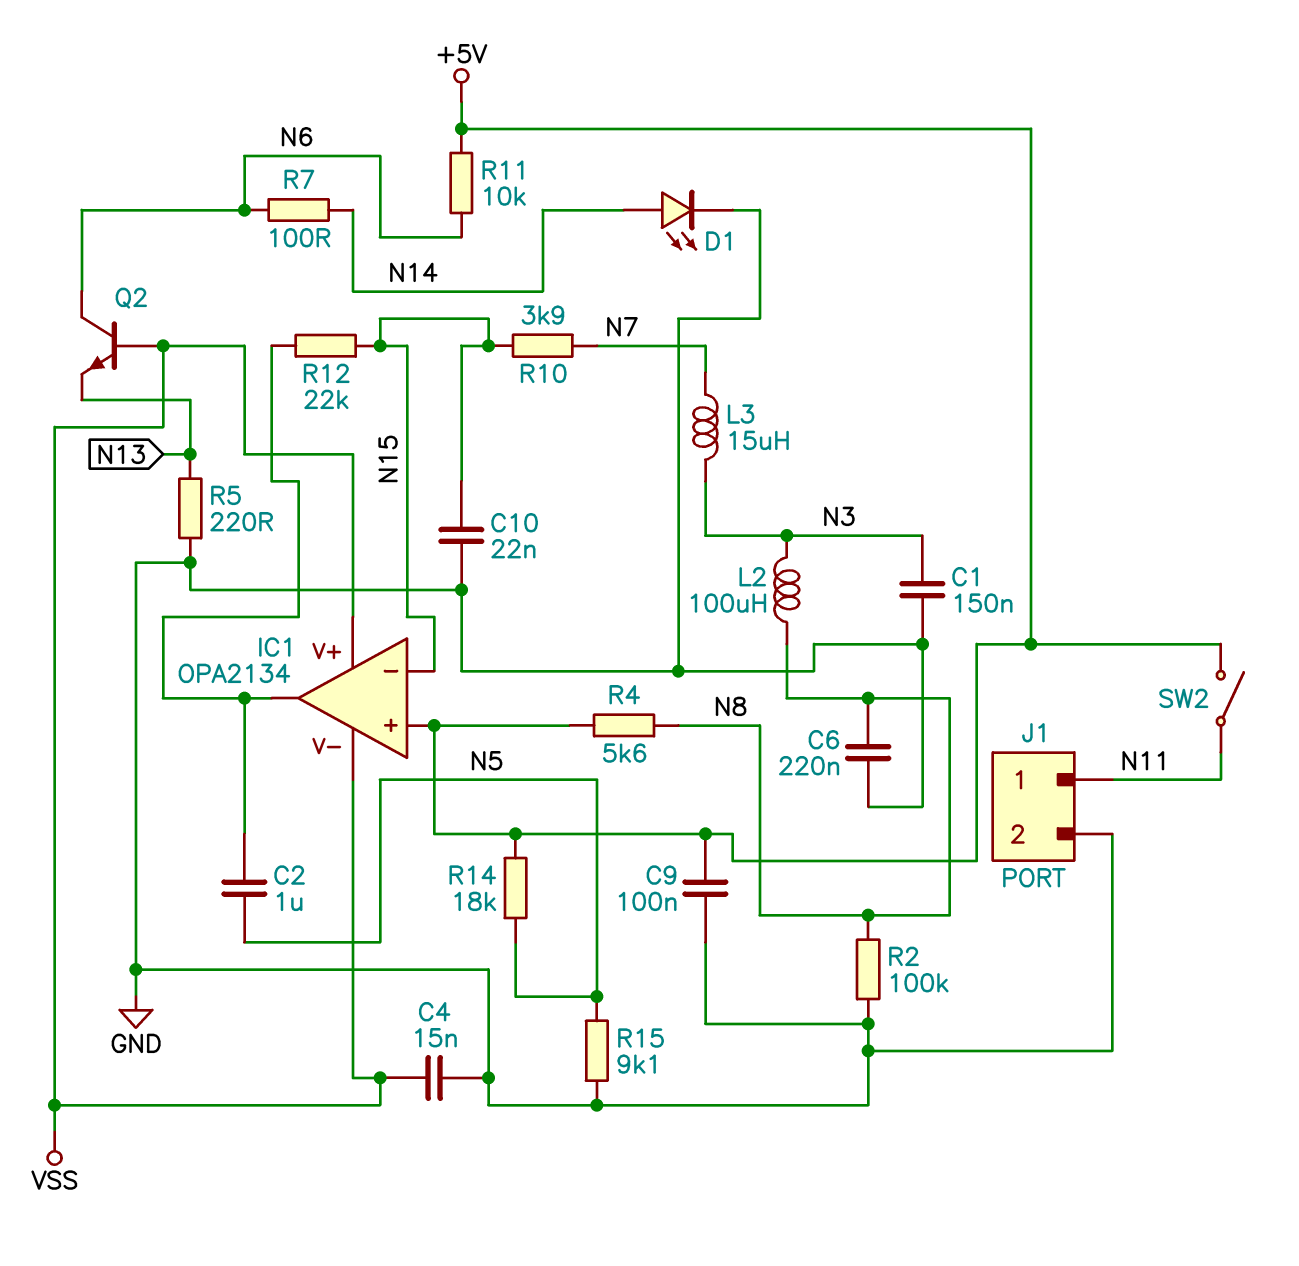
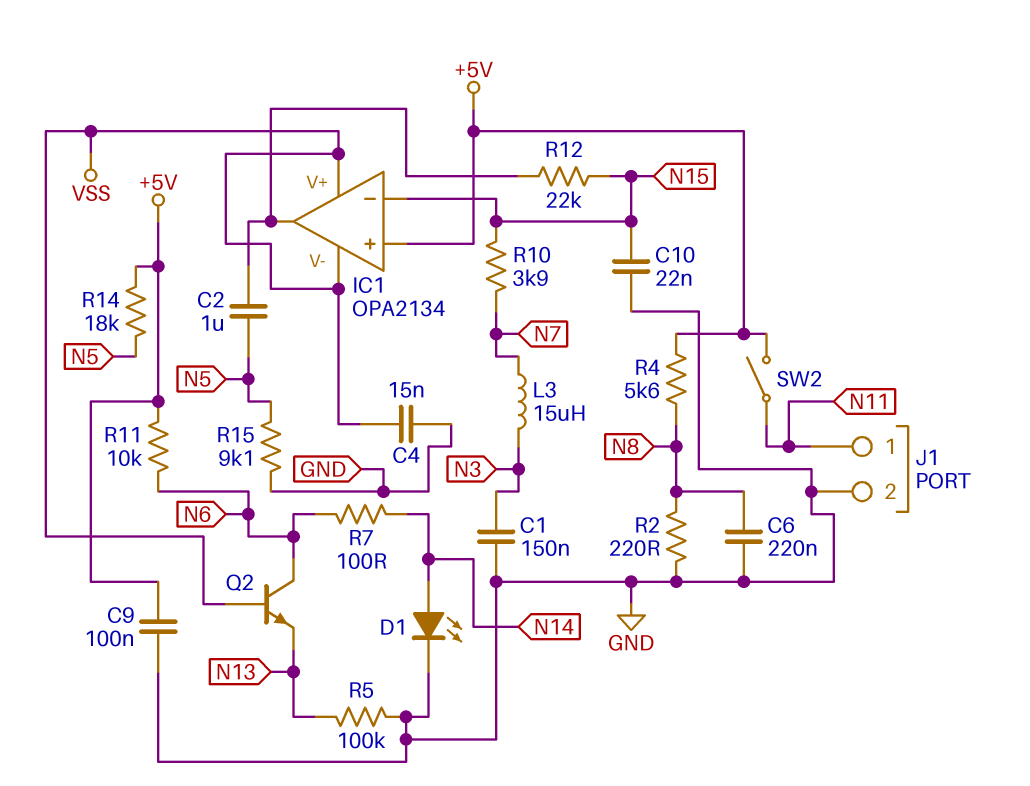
L2: 100uH (N3, N8) -> none
R2: 100k (GND, N8) -> 220 (GND, N8)
R5: 220 (GND, N13) -> 100k (GND, N13)

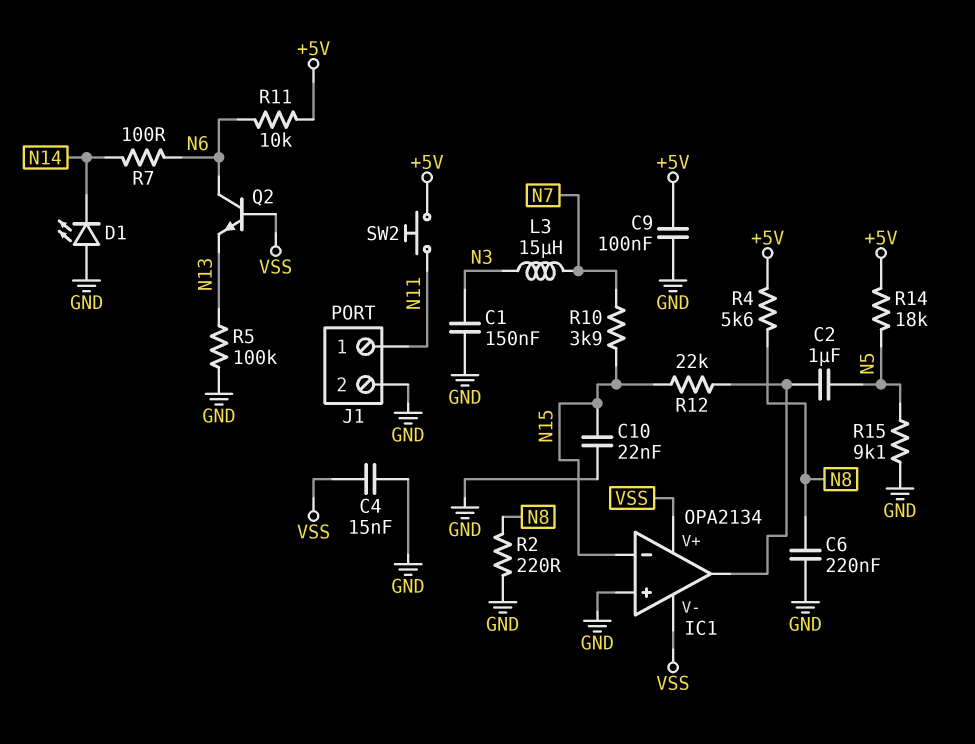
D1: LED (A N14, K GND) -> LED (A GND, K N14)
IC1 pin in+: +5V -> GND
SW2: switch (+5V, N11) -> button (+5V, N11)

